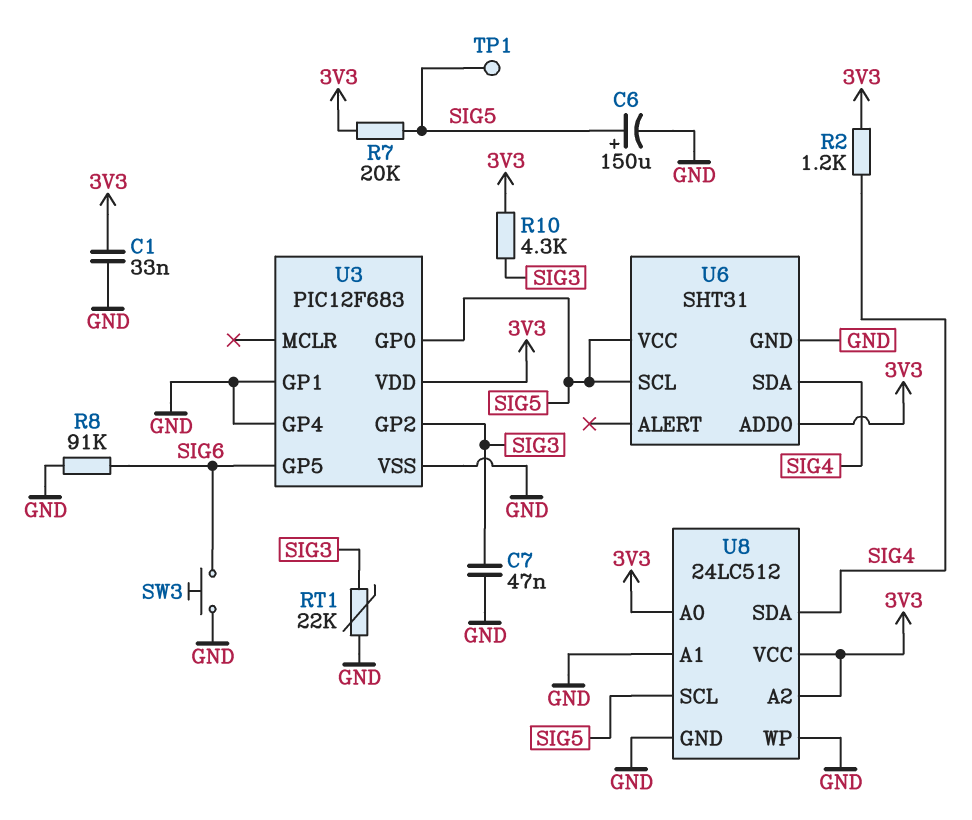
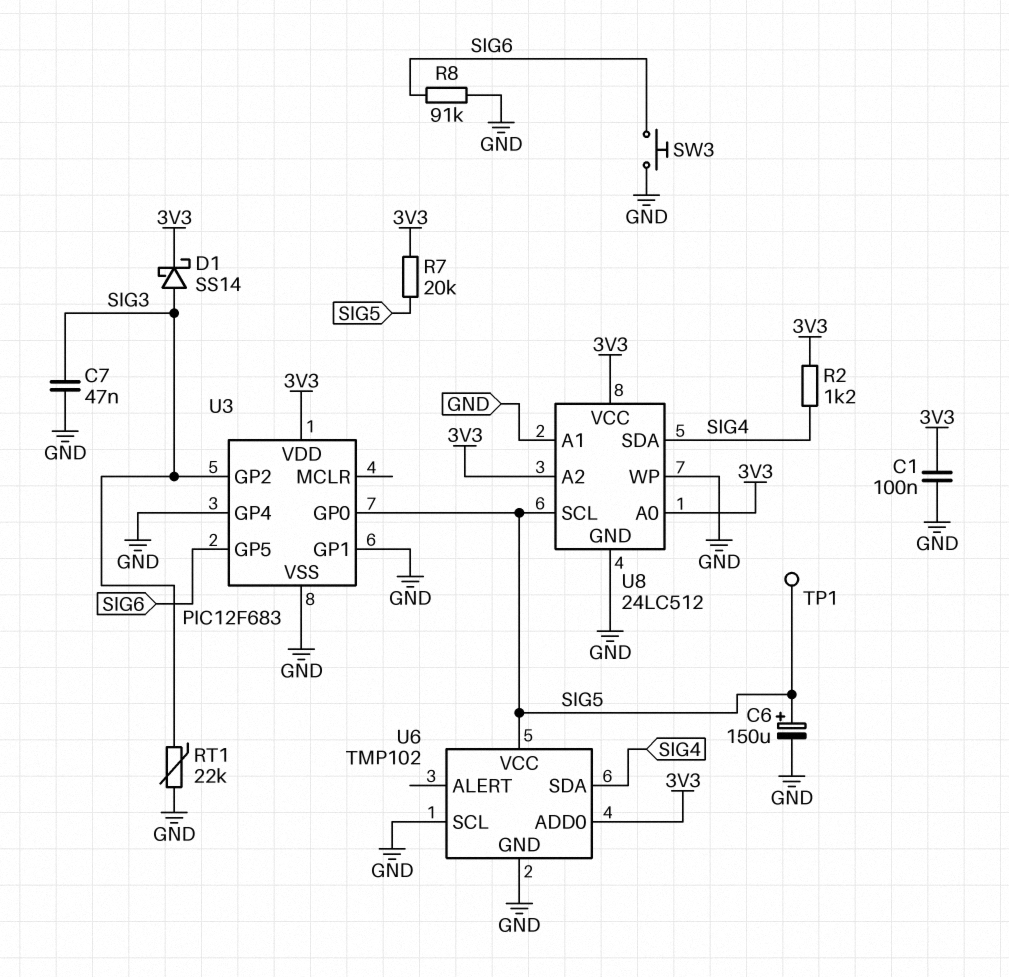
C1: 33nF (3V3, GND) -> 100nF (3V3, GND)
D1: none -> schottky SS14 (A SIG3, K 3V3)
R10: 4.3k (3V3, SIG3) -> none
U6: SHT31 -> TMP102
U6 pin SCL: SIG5 -> GND

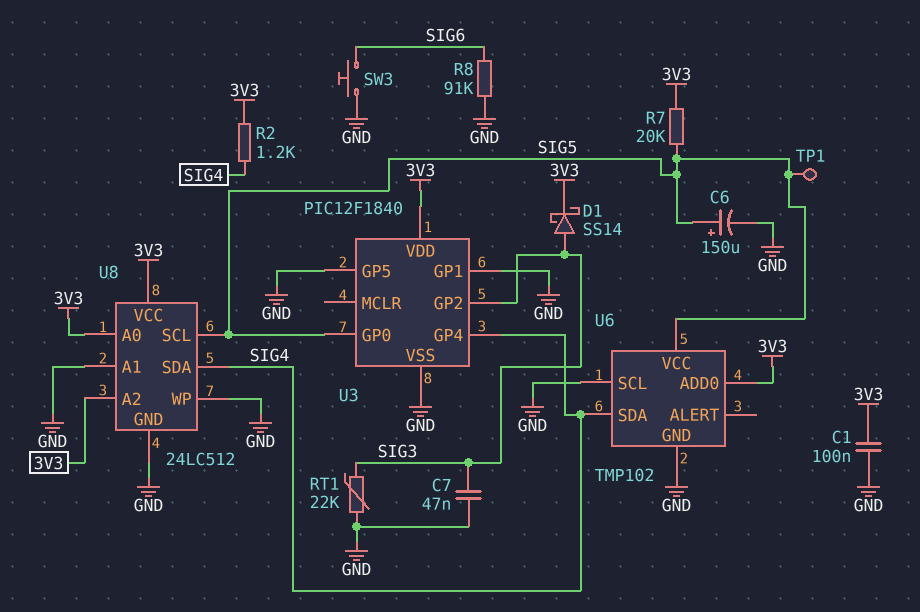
U3: PIC12F683 -> PIC12F1840
U3 pin GP4: GND -> SIG4
U3 pin GP5: SIG6 -> GND

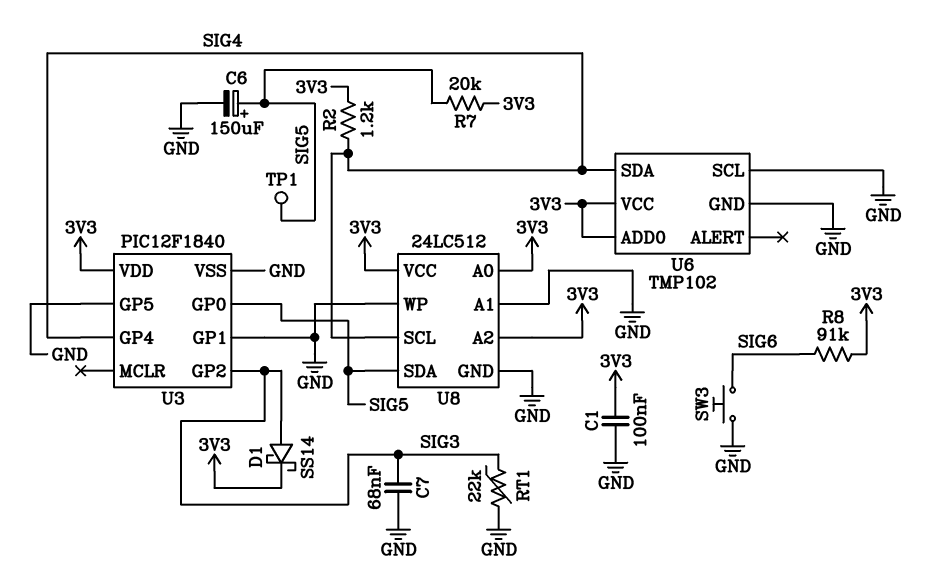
C7: 47nF (GND, SIG3) -> 68nF (GND, SIG3)
R8: 91k (GND, SIG6) -> 91k (3V3, SIG6)
U6 pin VCC: SIG5 -> 3V3
U8 pin SCL: SIG5 -> SIG4
U8 pin SDA: SIG4 -> SIG5

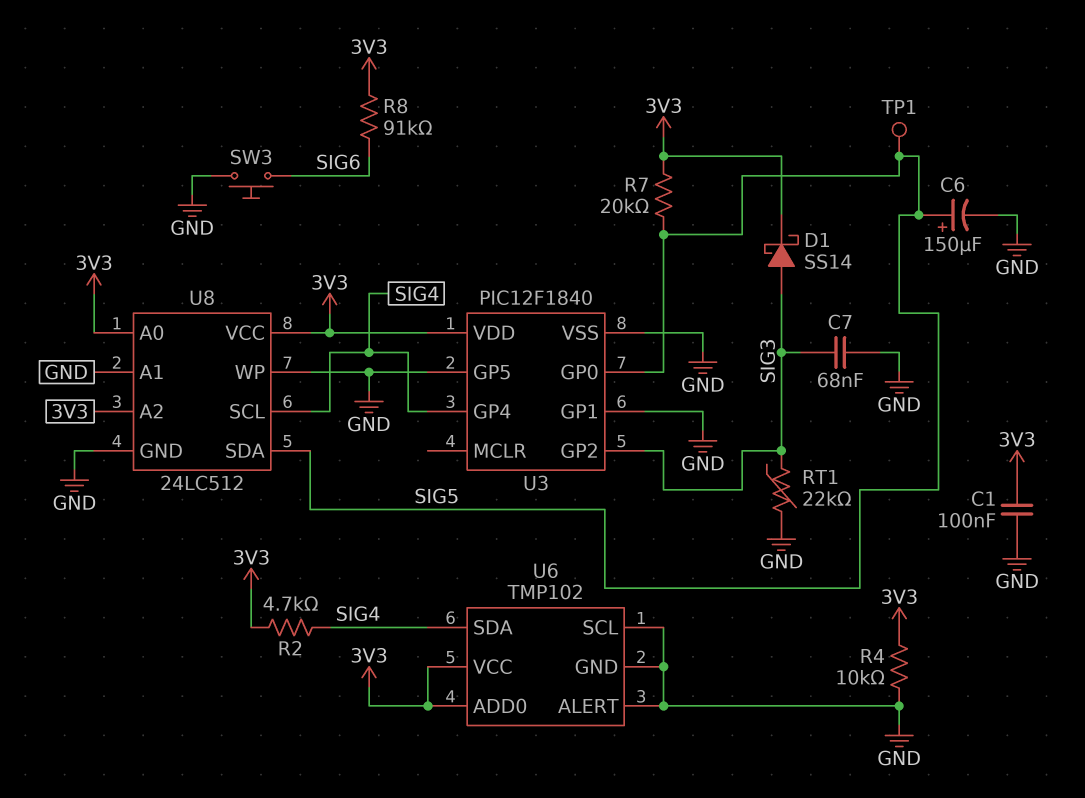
R2: 1.2k (3V3, SIG4) -> 4.7k (3V3, SIG4)
R4: none -> 10k (3V3, GND)
U6 pin ALERT: none -> GND

